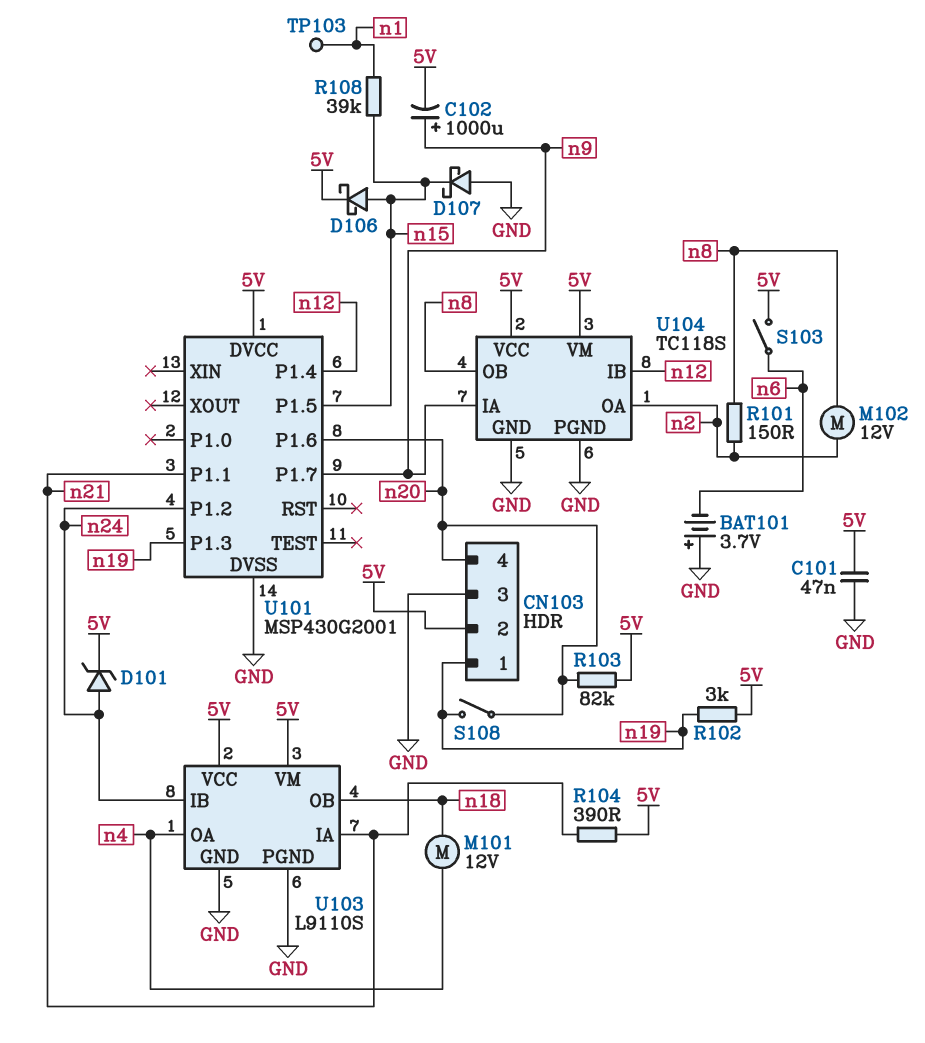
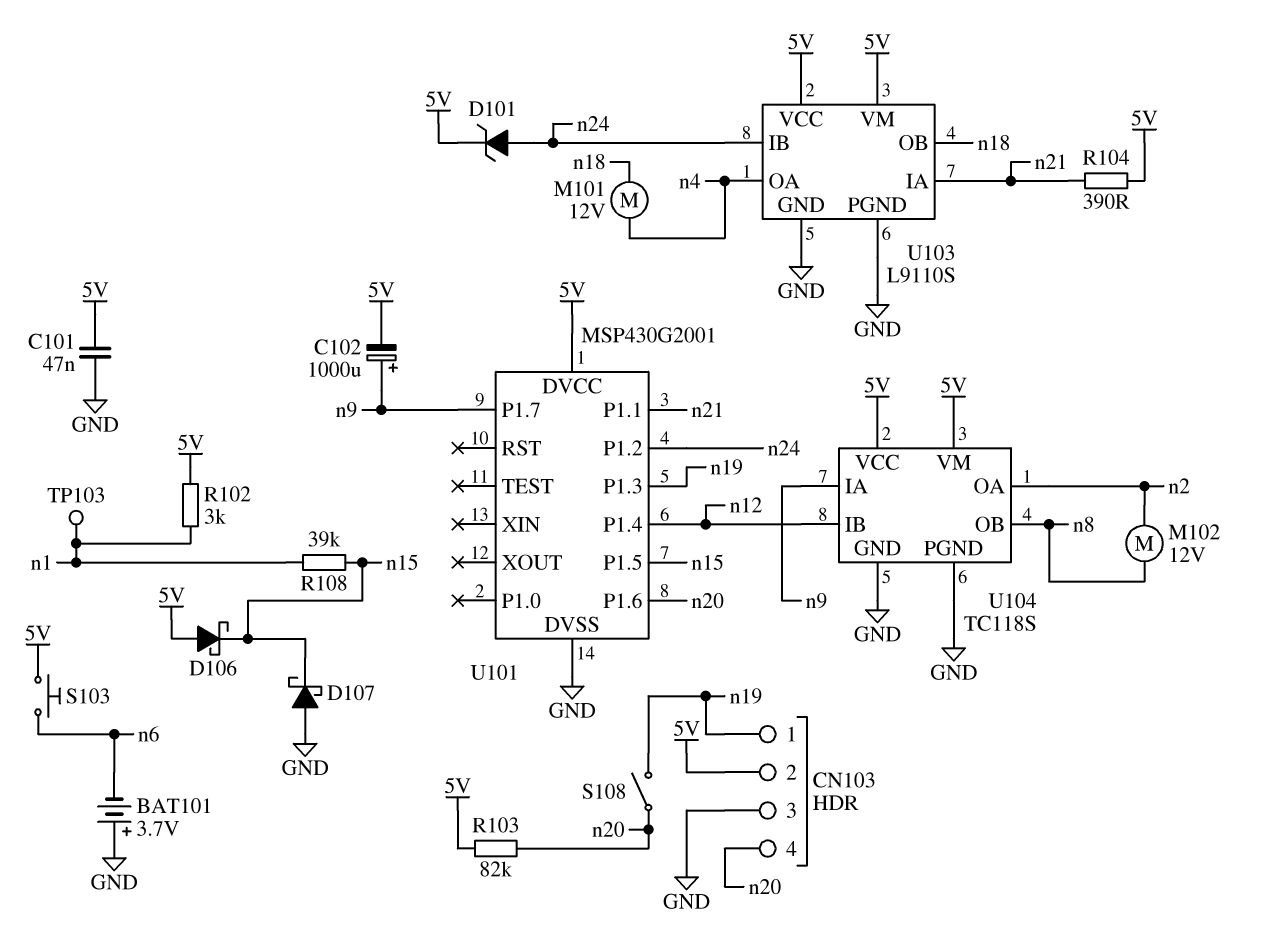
D106: schottky (A n15, K 5V) -> schottky (A 5V, K n15)
R101: 150 (n2, n8) -> none
R102: 3k (5V, n19) -> 3k (5V, n1)
S103: switch (5V, n6) -> button (5V, n6)

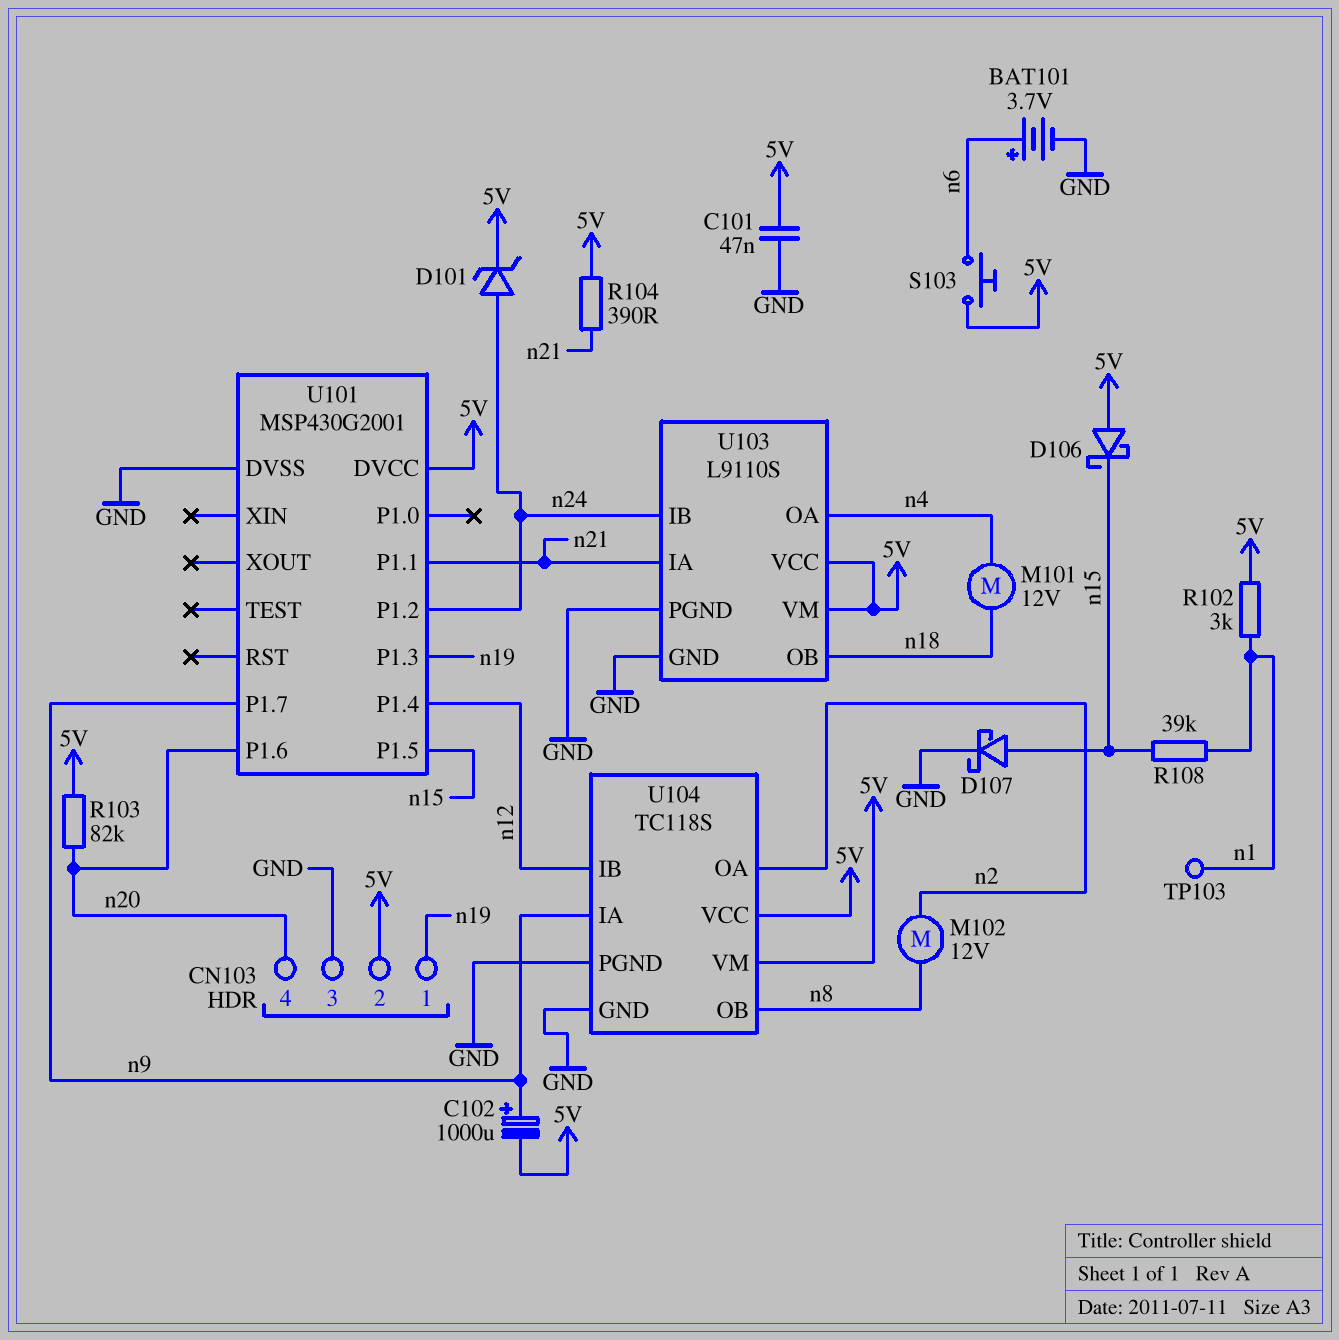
BAT101: 3.7V (plus GND, minus n6) -> 3.7V (plus n6, minus GND)
D107: schottky (A GND, K n15) -> schottky (A n15, K GND)
S108: switch (n19, n20) -> none

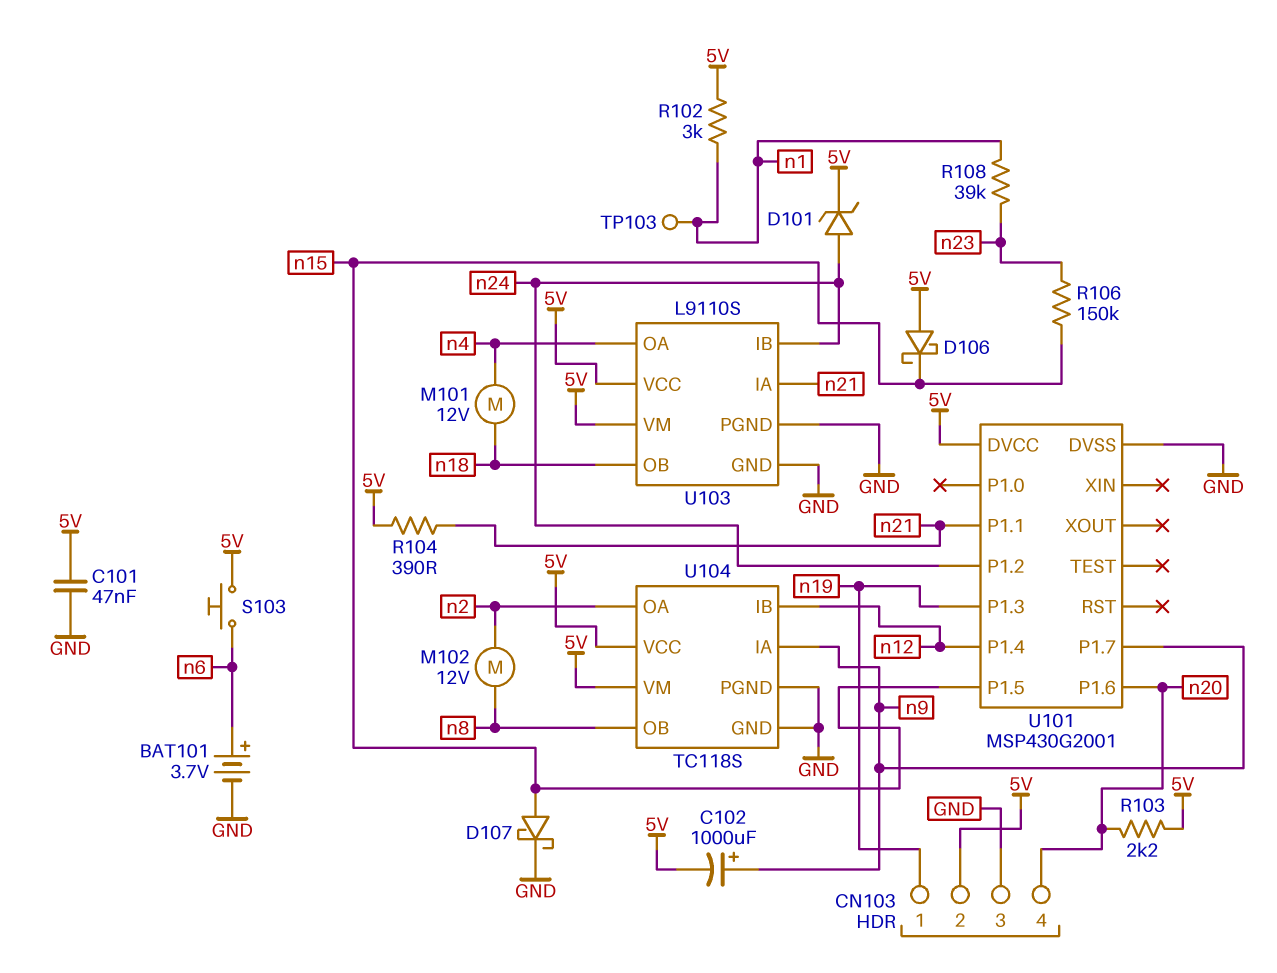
R103: 82k (5V, n20) -> 2.2k (5V, n20)
R106: none -> 150k (n15, n23)
R108: 39k (n1, n15) -> 39k (n1, n23)

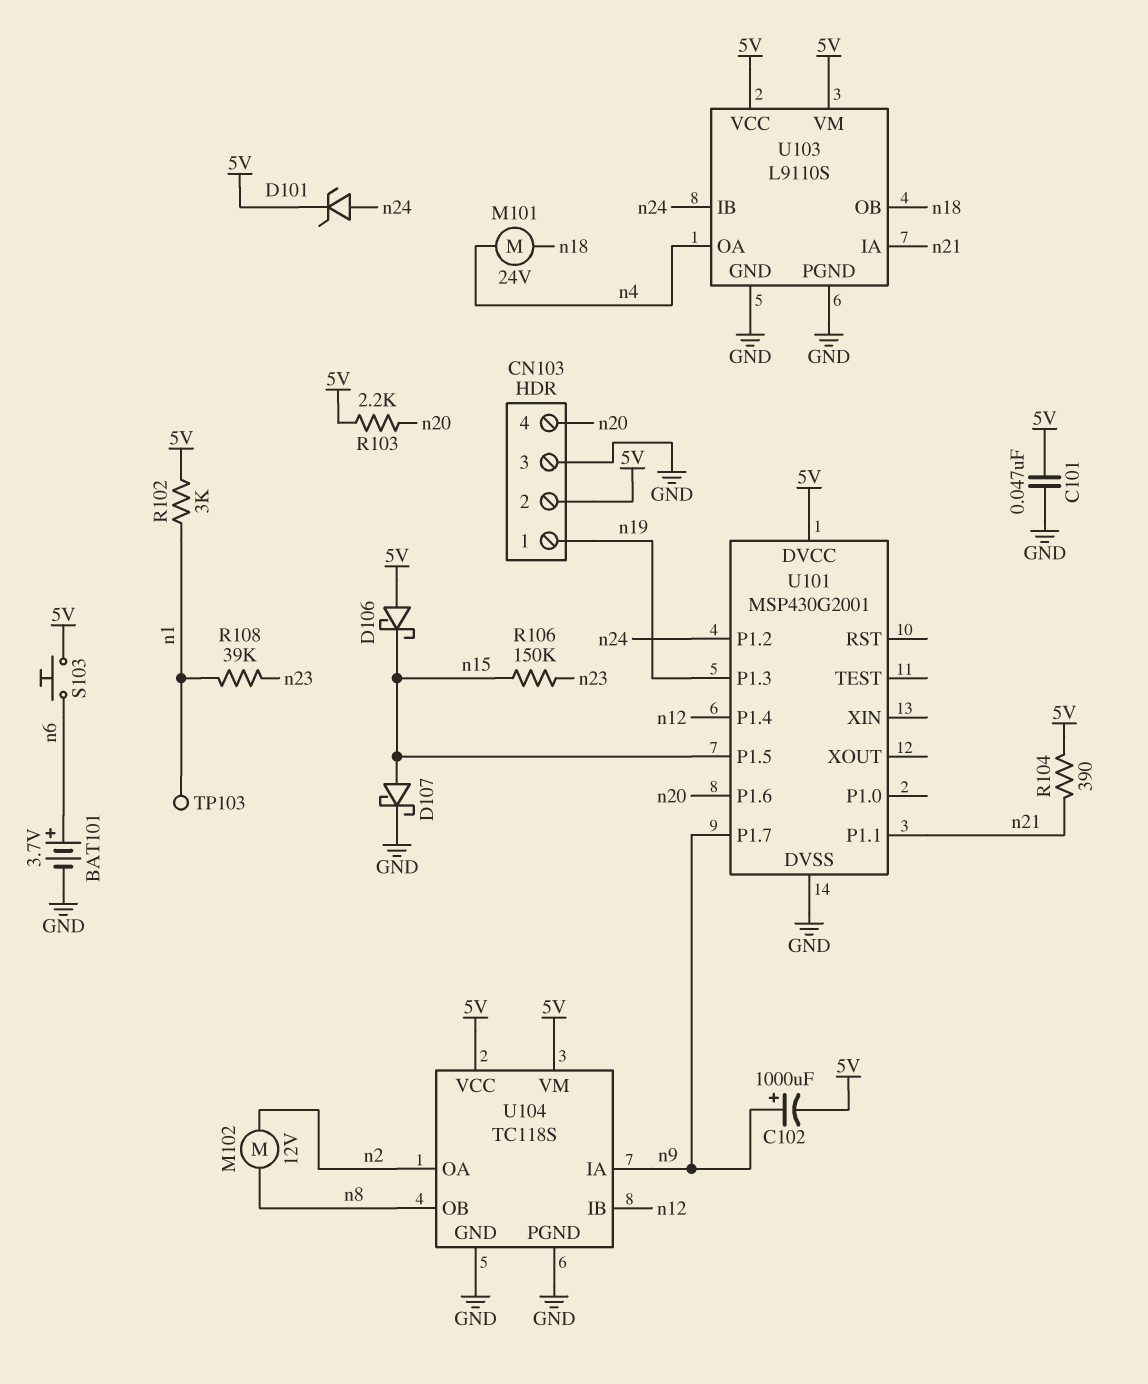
M101: motor 12V (n4, n18) -> motor 24V (n4, n18)

